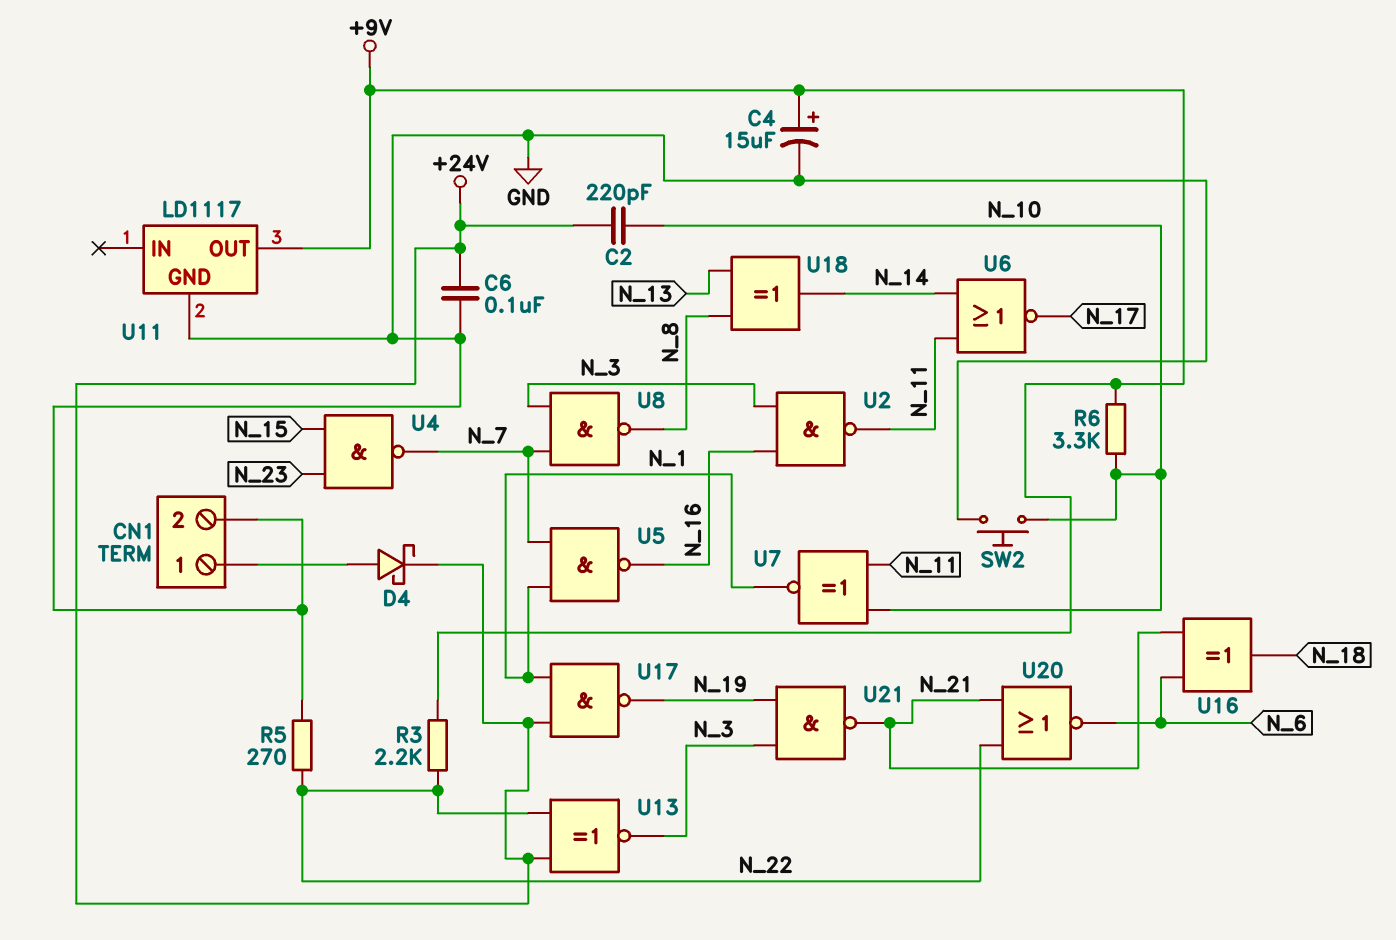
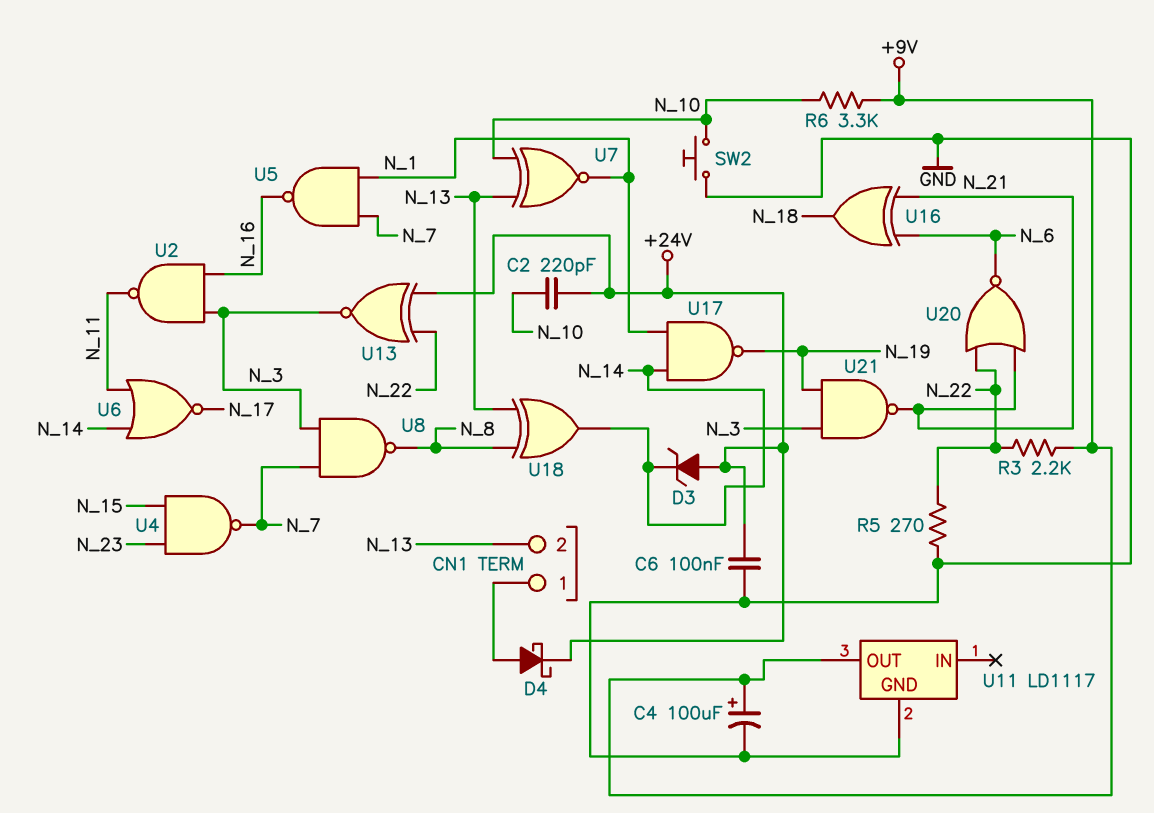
C4: 15uF (plus +9V, minus GND) -> 100uF (plus +9V, minus GND)
CN1 pin 2: GND -> N_13
D3: none -> zener (A +24V, K N_14)
U7: XNOR (in N_10, in N_11, out N_1) -> XNOR (in N_10, in N_13, out N_1)
U17: NAND (in +24V, in N_1, out N_19) -> NAND (in N_1, in N_14, out N_19)

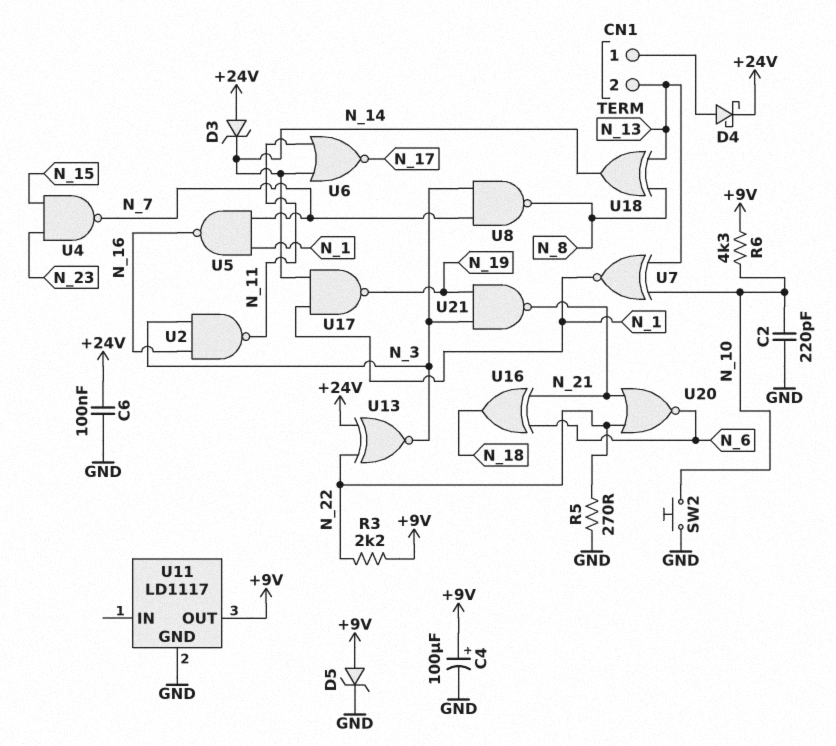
C2: 220pF (+24V, N_10) -> 220pF (GND, N_10)
D5: none -> zener (A +9V, K GND)
R6: 3.3k (+9V, N_10) -> 4.3k (+9V, N_10)

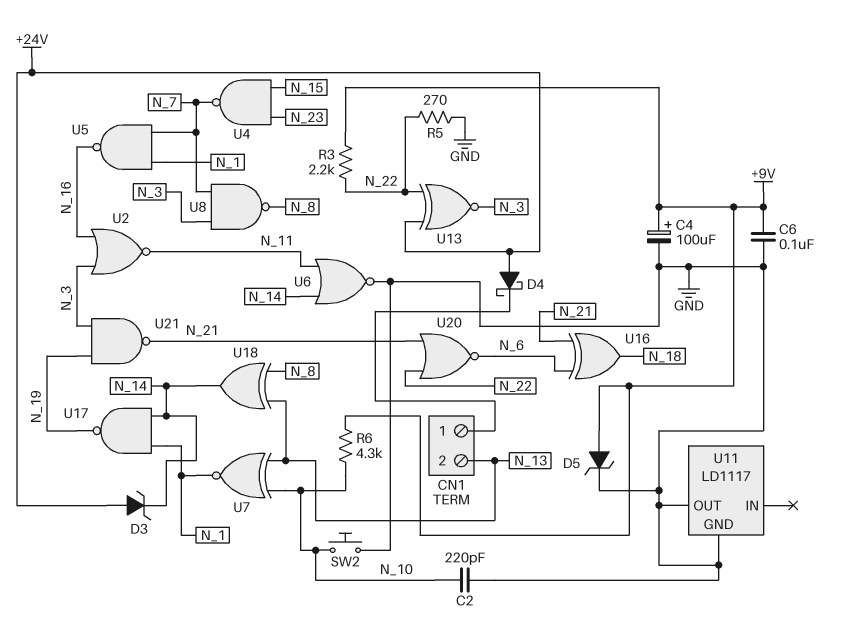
C6: 100nF (+24V, GND) -> 100nF (+9V, GND)
D4: schottky (A CN1/1, K +24V) -> schottky (A +24V, K CN1/1)
U2: NAND (in N_3, in N_16, out N_11) -> NOR (in N_3, in N_16, out N_11)
U6: NOR (in N_11, in N_14, out N_17) -> NOR (in N_11, in N_14, out GND)
U11 pin OUT: +9V -> GND

